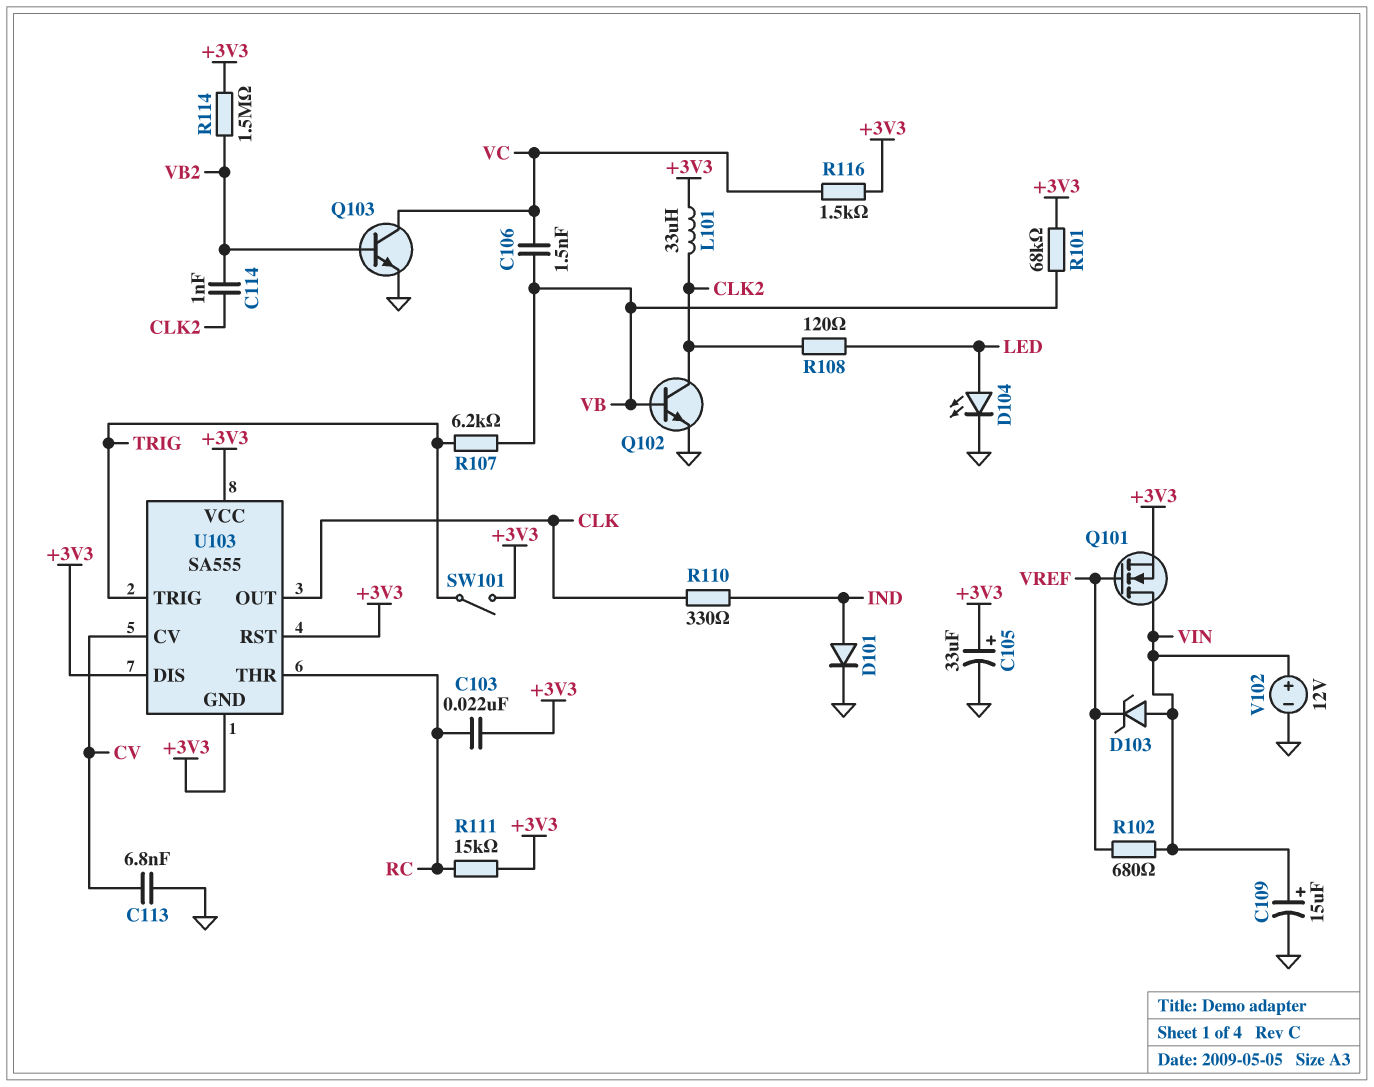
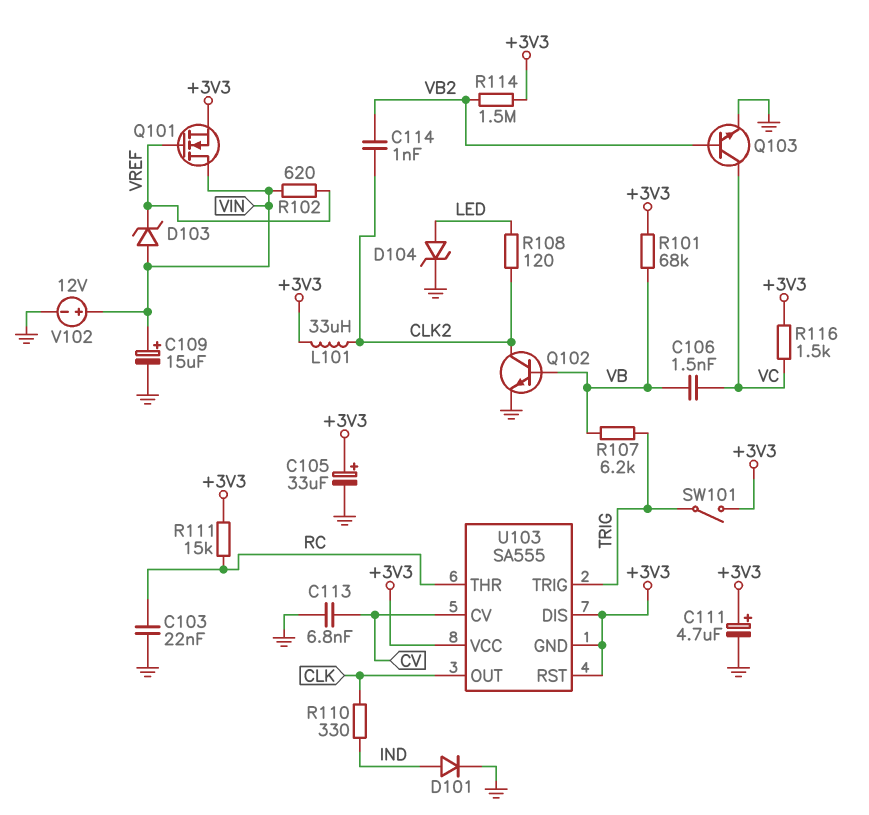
C103: 22nF (+3V3, RC) -> 22nF (GND, RC)
C111: none -> 4.7uF (plus +3V3, minus GND)
D104: LED (A LED, K GND) -> zener (A LED, K GND)
R102: 680 (VIN, VREF) -> 620 (VIN, VREF)

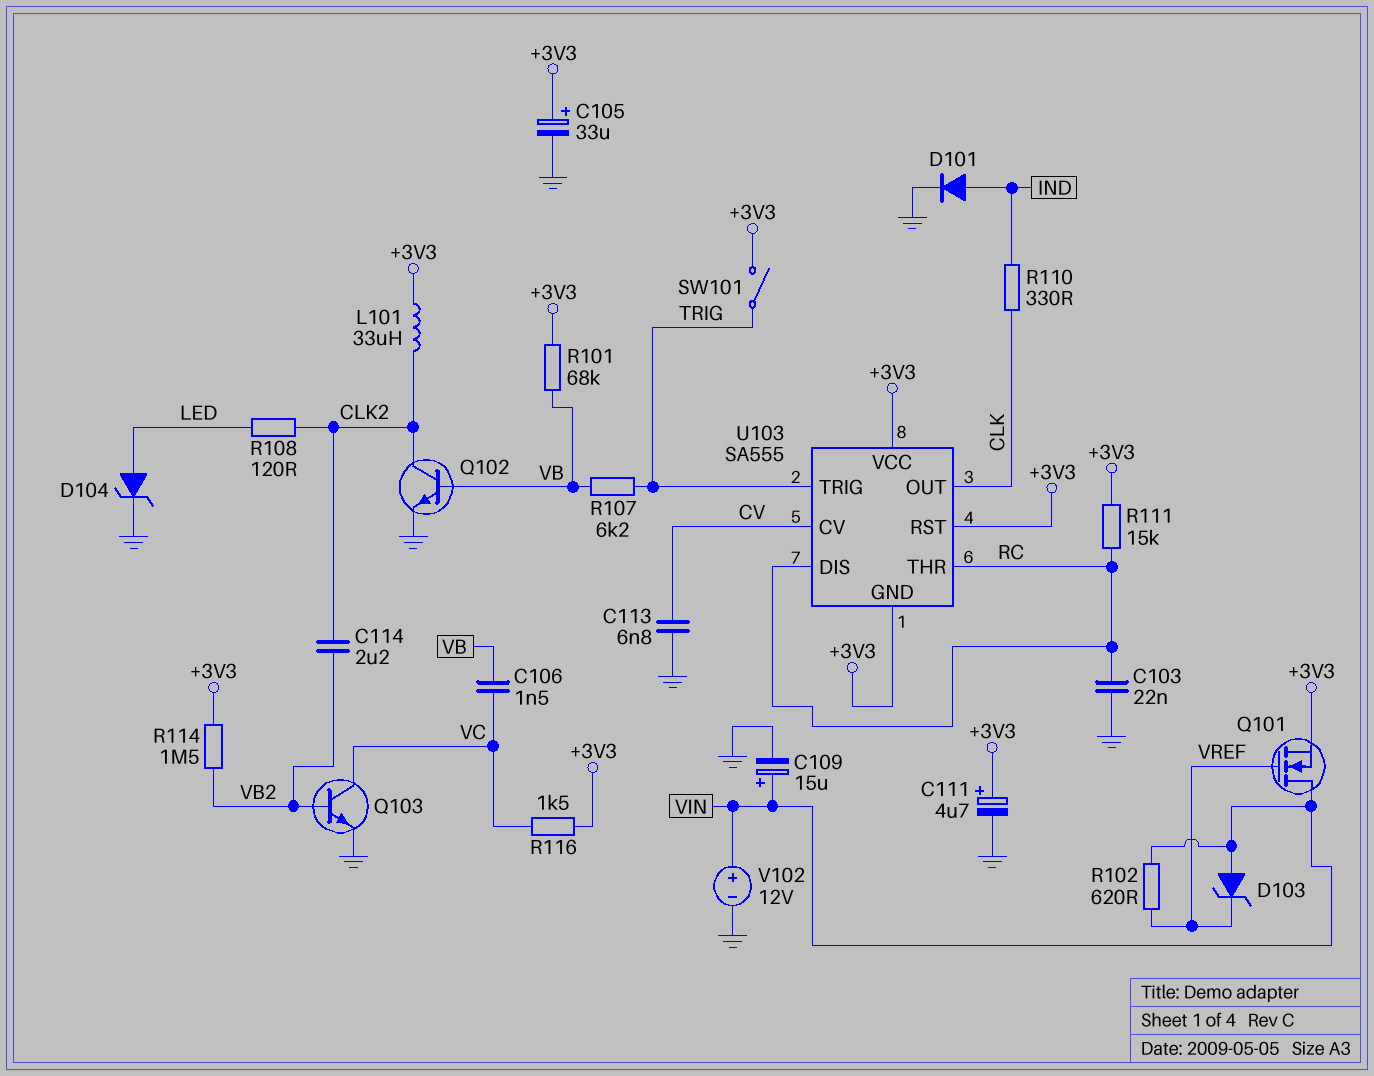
C114: 1nF (CLK2, VB2) -> 2.2uF (CLK2, VB2)
U103 pin DIS: +3V3 -> RC

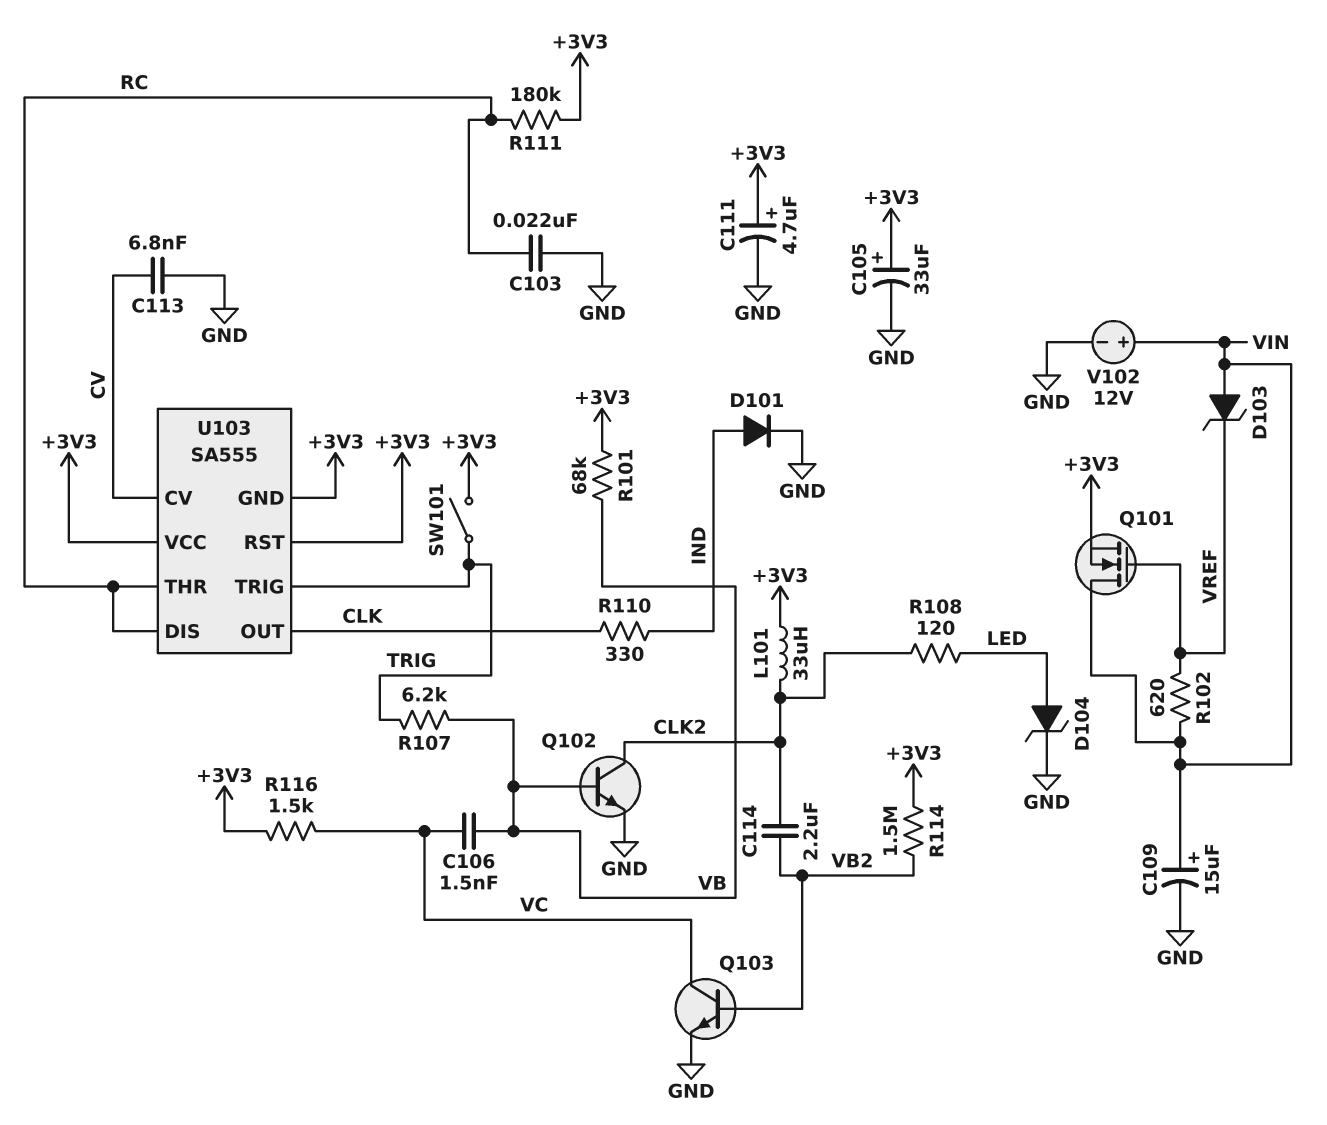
R111: 15k (+3V3, RC) -> 180k (+3V3, RC)

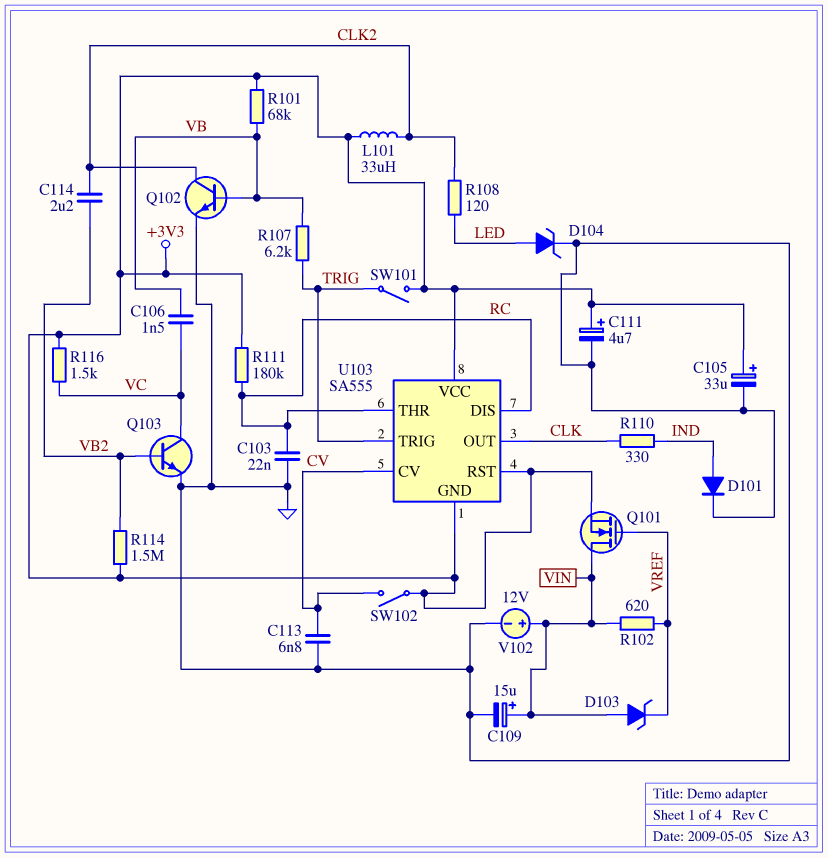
SW102: none -> switch (+3V3, CV)

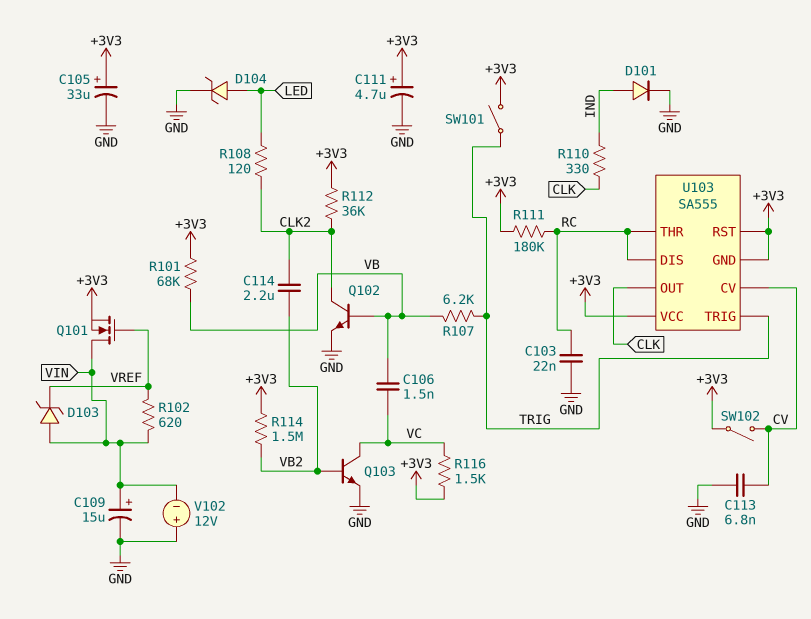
L101: 33uH (+3V3, CLK2) -> none
R112: none -> 36k (+3V3, CLK2)
V102: 12V (plus VIN, minus GND) -> 12V (plus GND, minus VIN)

